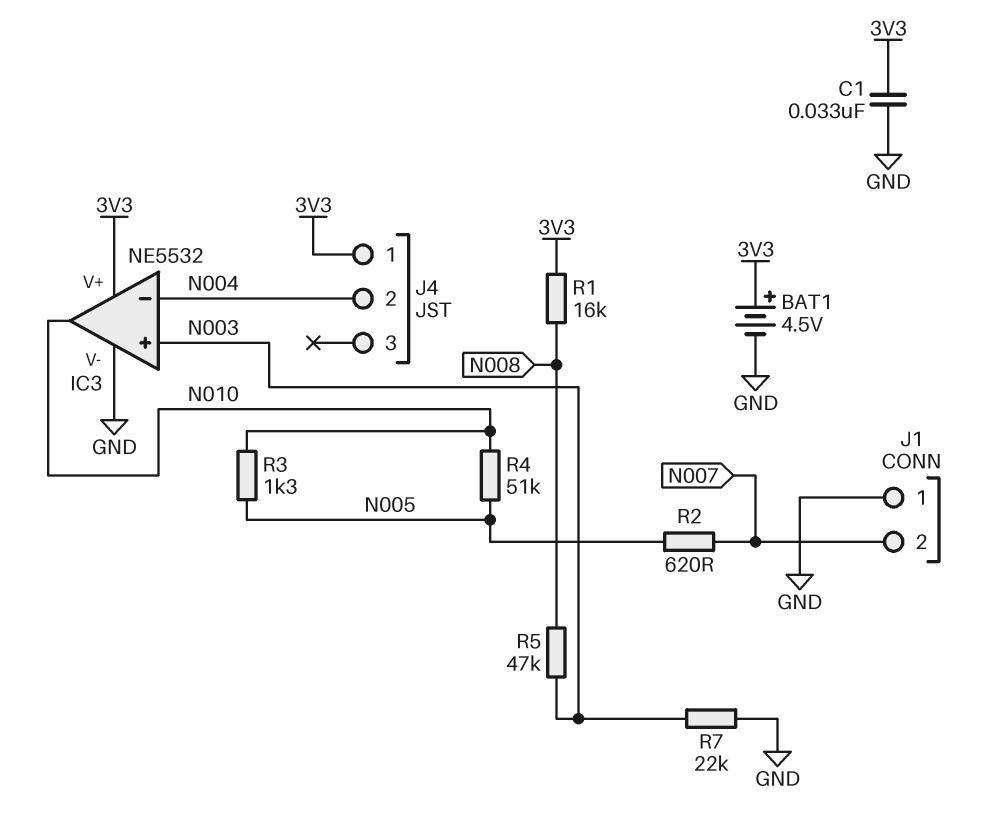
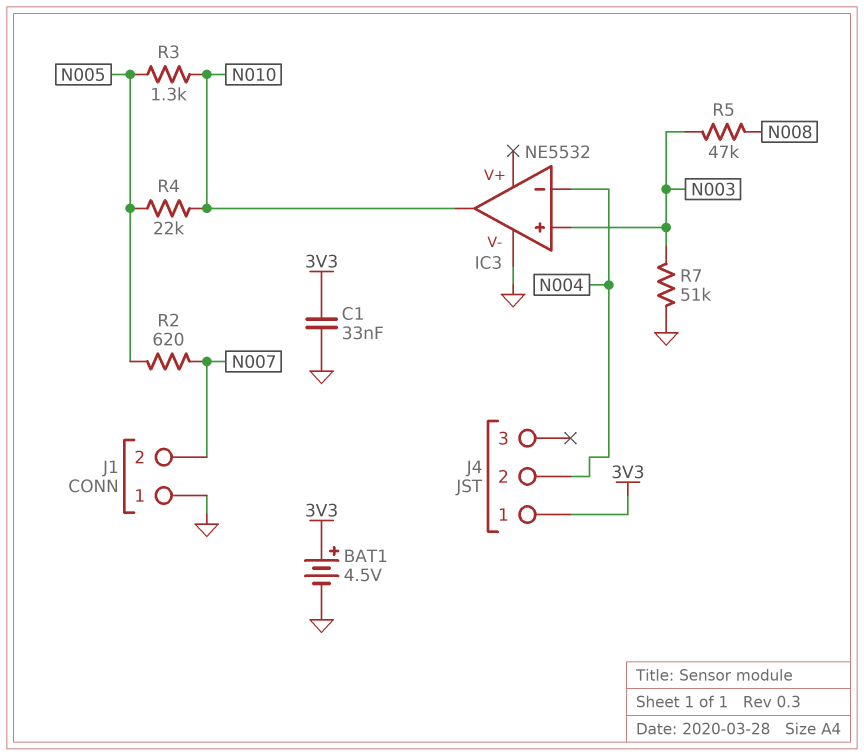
IC3 pin V+: 3V3 -> none
R1: 16k (3V3, N008) -> none
R4: 51k (N005, N010) -> 22k (N005, N010)
R7: 22k (GND, N003) -> 51k (GND, N003)

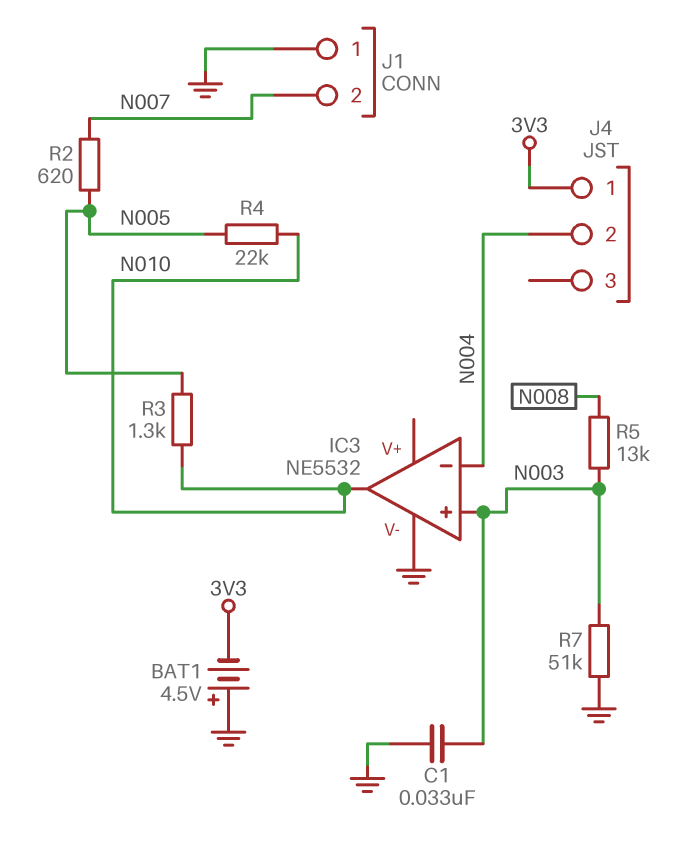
BAT1: 4.5V (plus 3V3, minus GND) -> 4.5V (plus GND, minus 3V3)
C1: 33nF (3V3, GND) -> 33nF (GND, N003)
R5: 47k (N003, N008) -> 13k (N003, N008)

